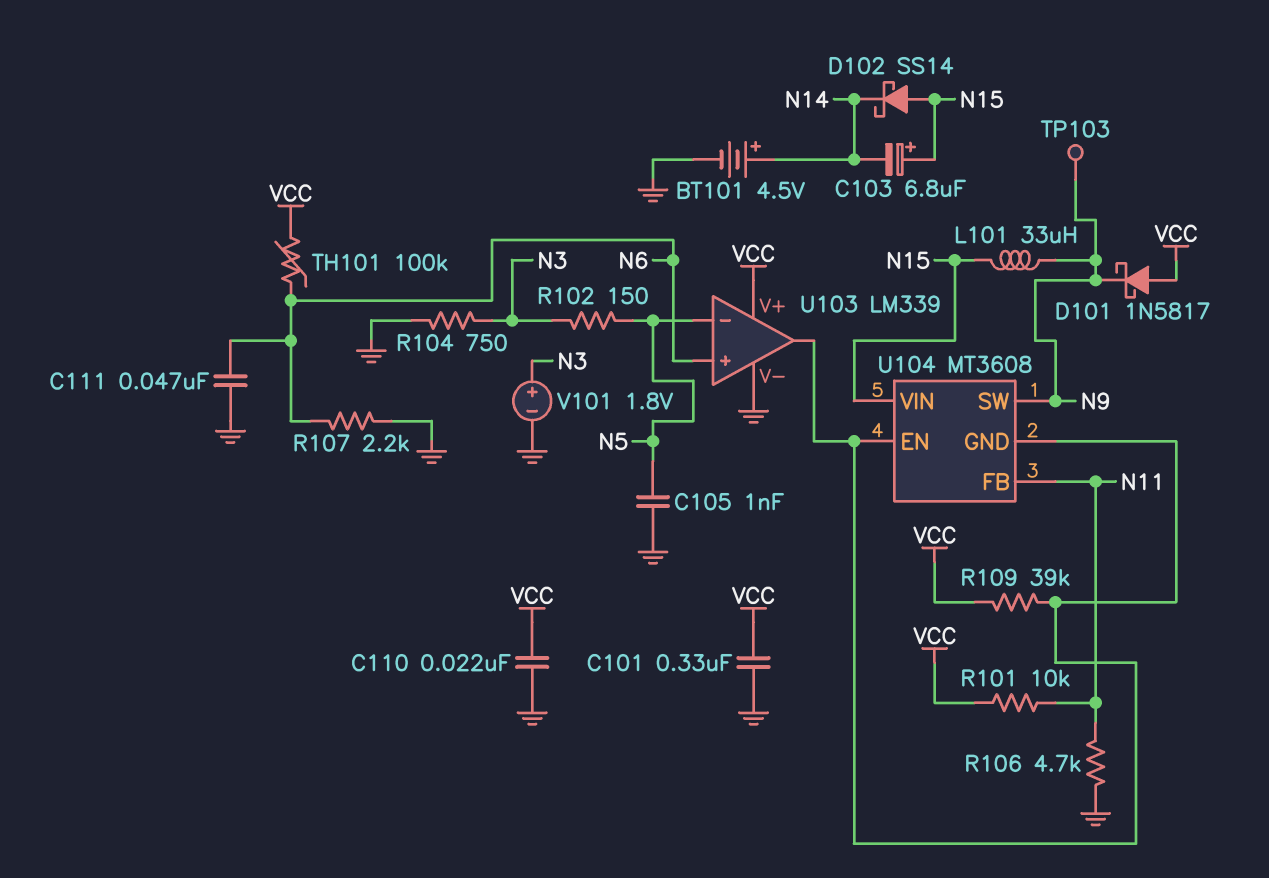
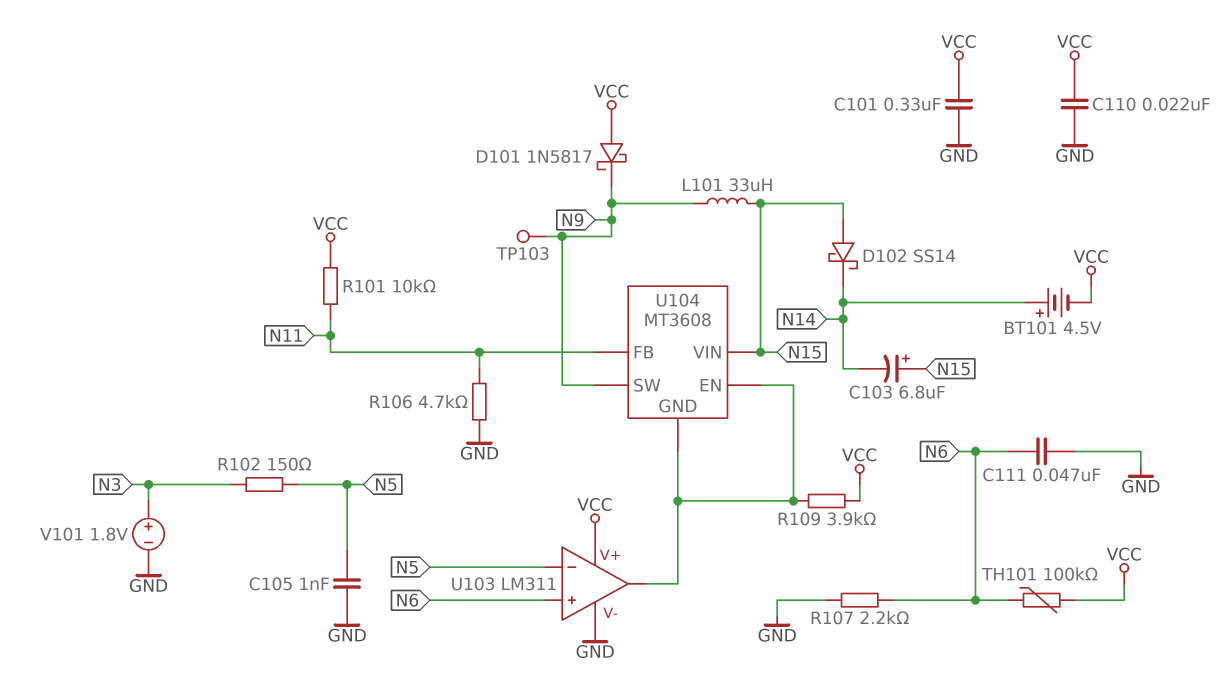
BT101: 4.5V (plus N14, minus GND) -> 4.5V (plus N14, minus VCC)
R104: 750 (GND, N3) -> none
R109: 39k (U103/out, VCC) -> 3.9k (U103/out, VCC)
U103: LM339 -> LM311

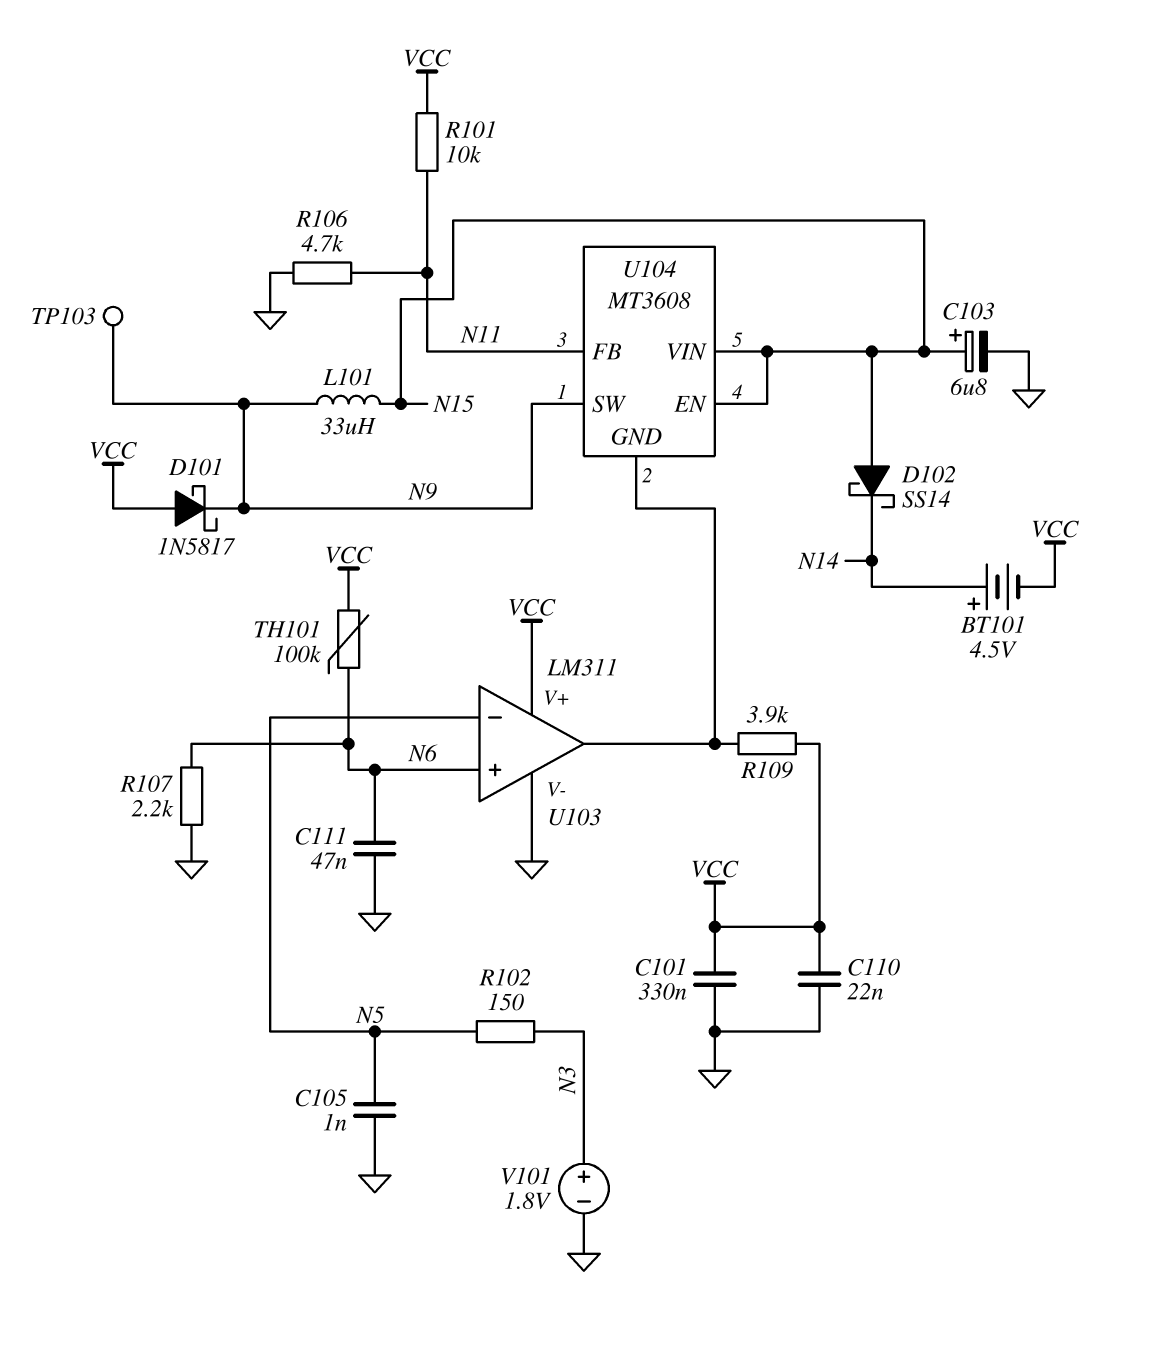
C103: 6.8uF (plus N15, minus N14) -> 6.8uF (plus N15, minus GND)
U104 pin EN: U103/out -> N15

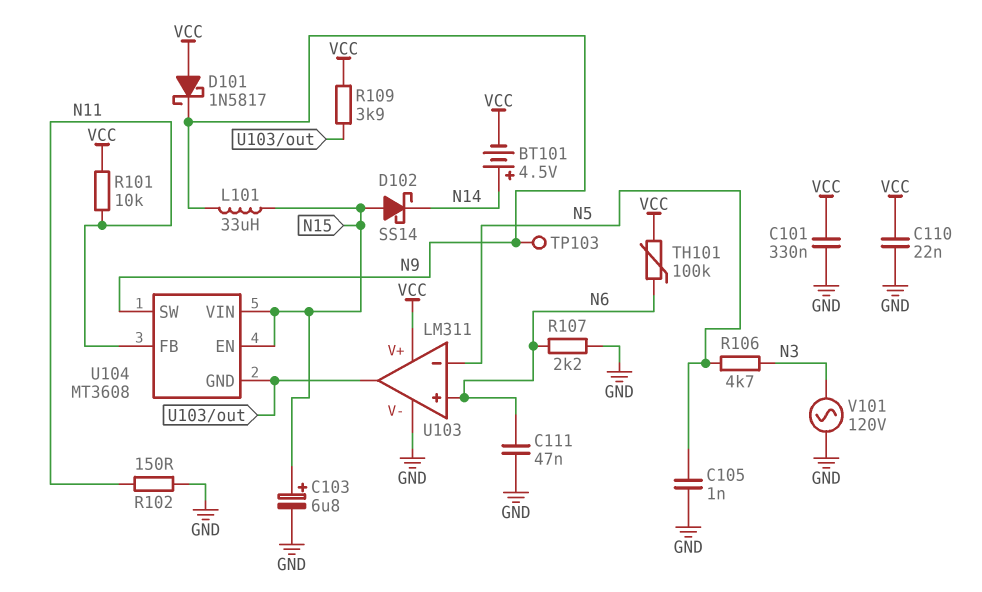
R102: 150 (N3, N5) -> 150 (GND, N11)
R106: 4.7k (GND, N11) -> 4.7k (N3, N5)
V101: 1.8V (plus N3, minus GND) -> AC 120V (GND, N3)

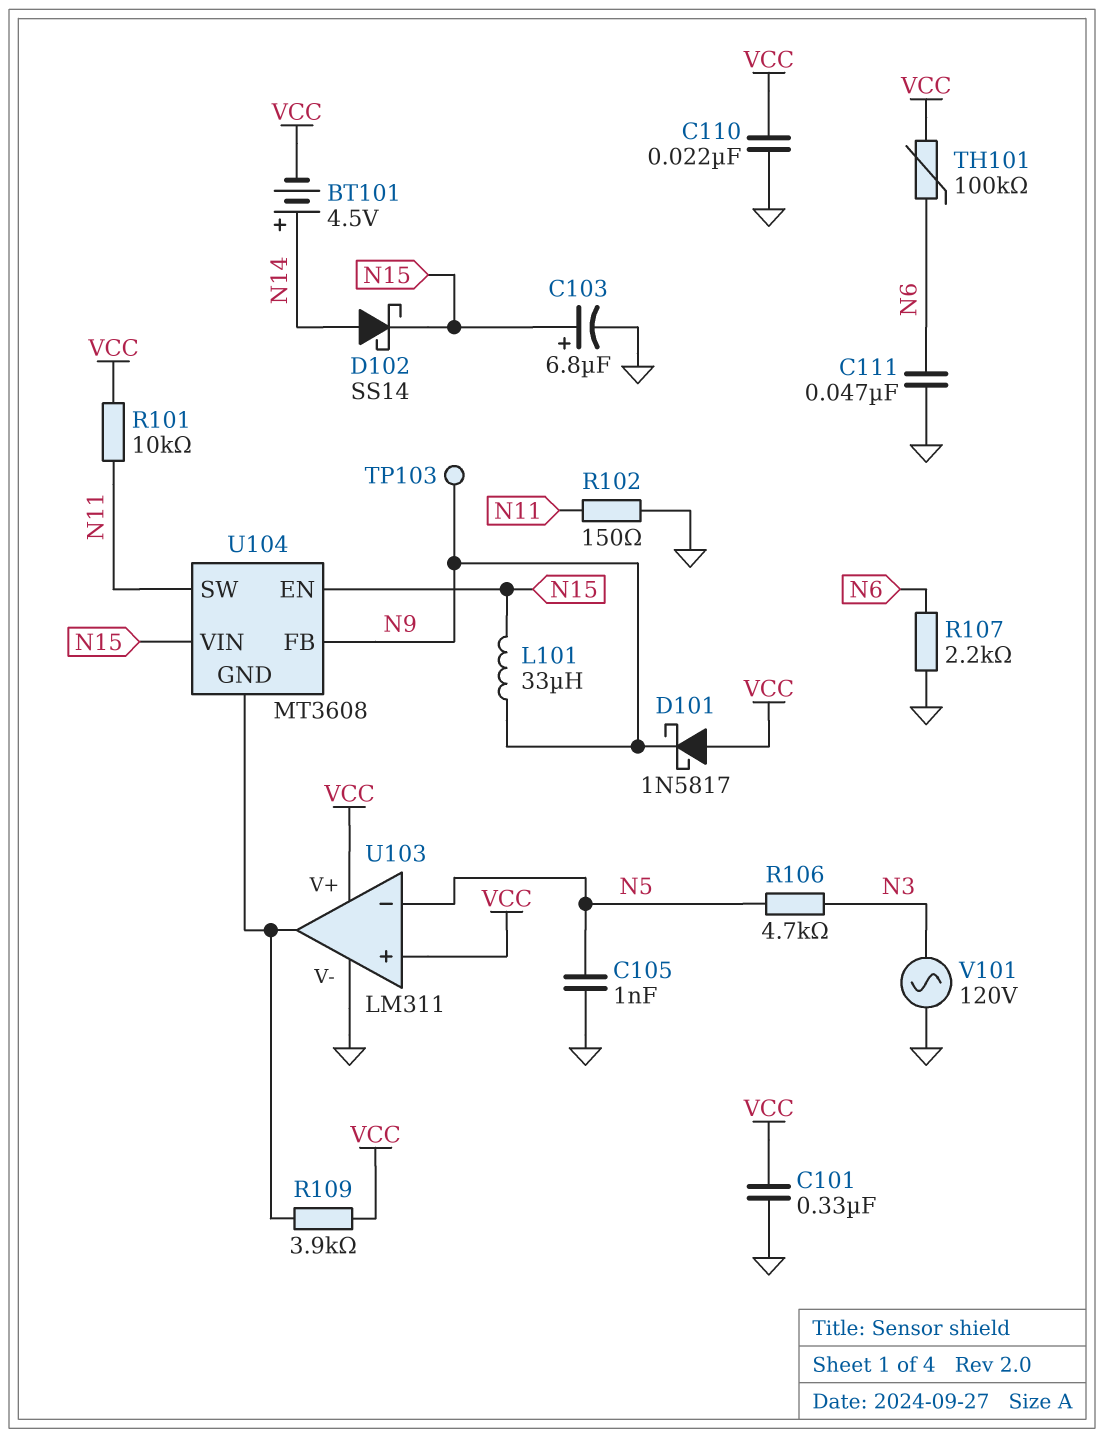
D102: schottky SS14 (A N15, K N14) -> schottky SS14 (A N14, K N15)
U103 pin in+: N6 -> VCC
U104 pin FB: N11 -> N9
U104 pin SW: N9 -> N11

